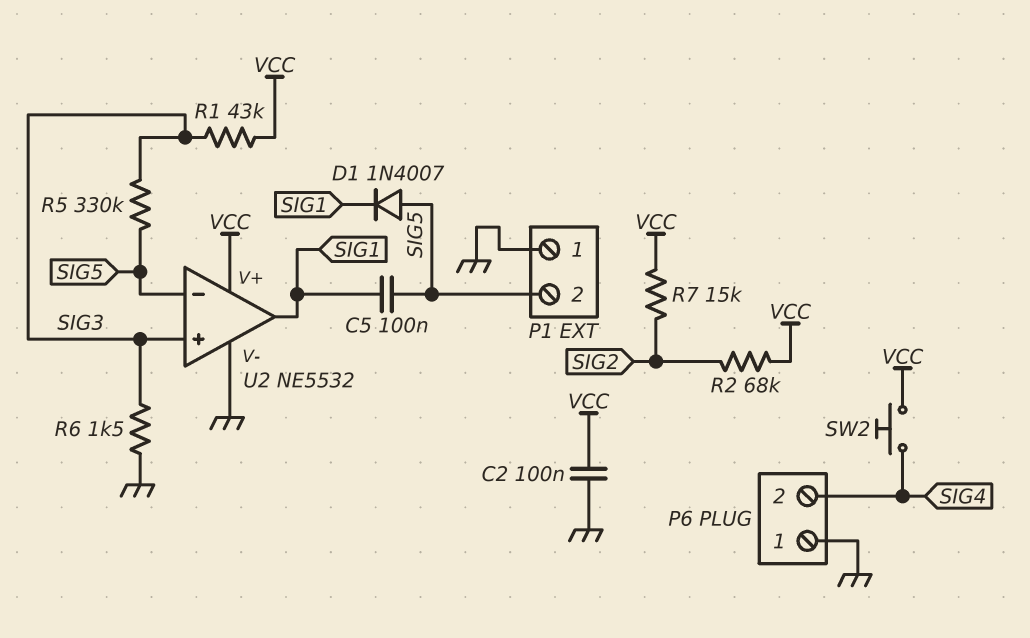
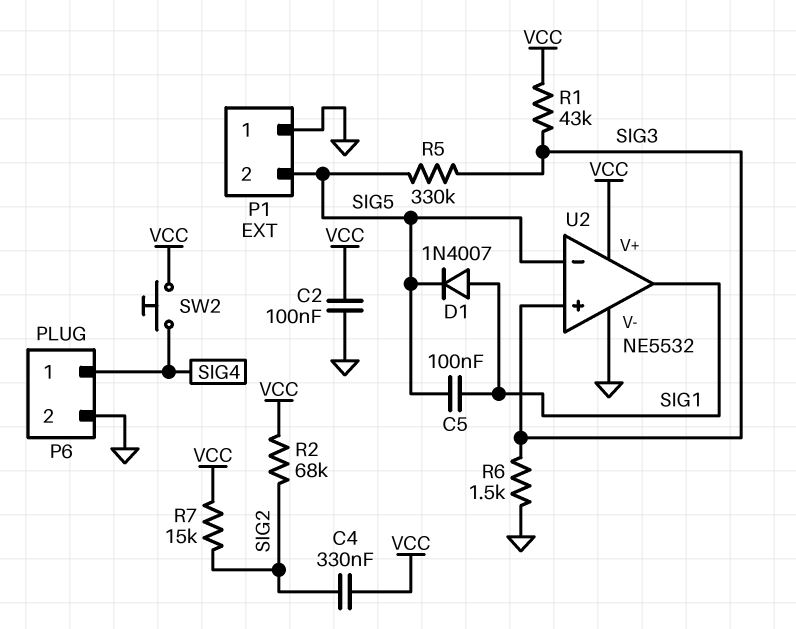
C4: none -> 330nF (SIG2, VCC)
D1: diode 1N4007 (A SIG5, K SIG1) -> diode 1N4007 (A SIG1, K SIG5)
P6 pin 1: GND -> SIG4
P6 pin 2: SIG4 -> GND

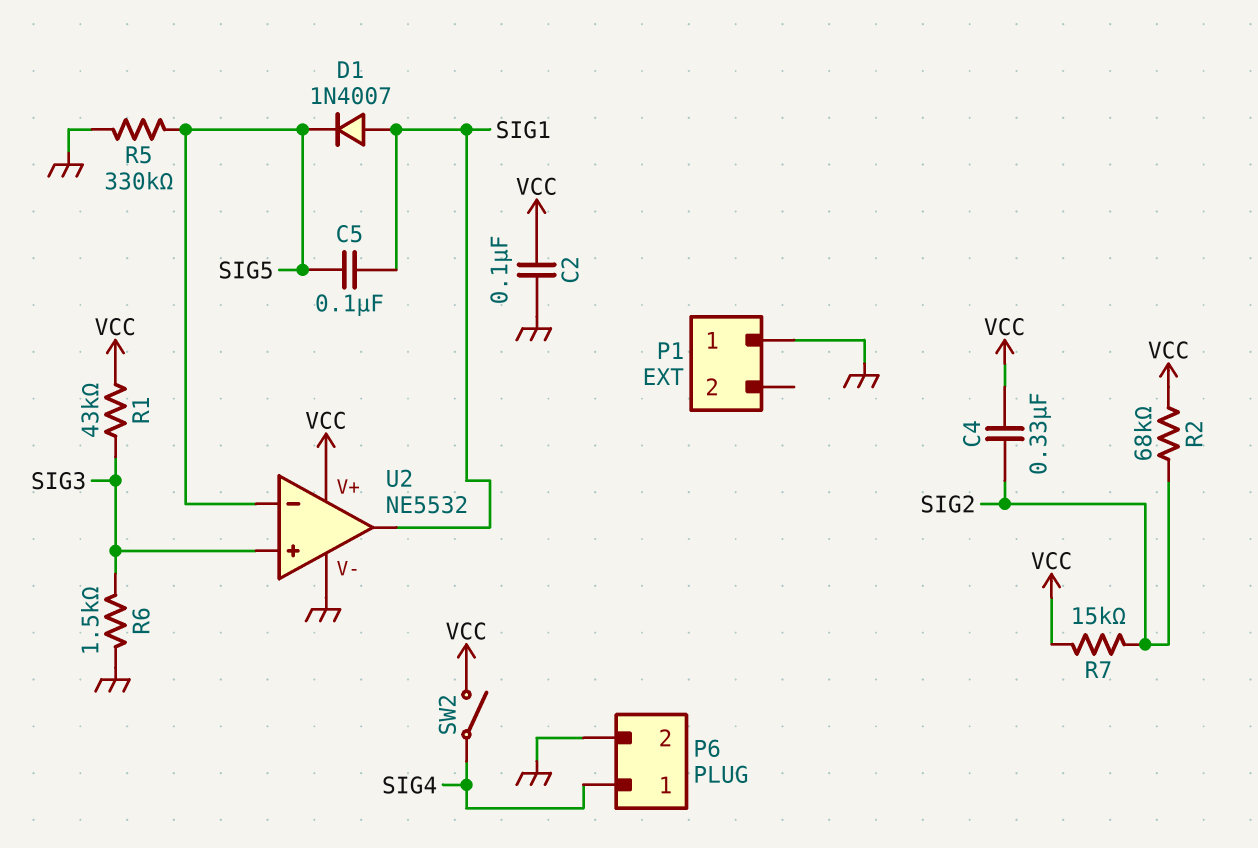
P1 pin 2: SIG5 -> none
R5: 330k (SIG3, SIG5) -> 330k (GND, SIG5)
SW2: button (SIG4, VCC) -> switch (SIG4, VCC)

